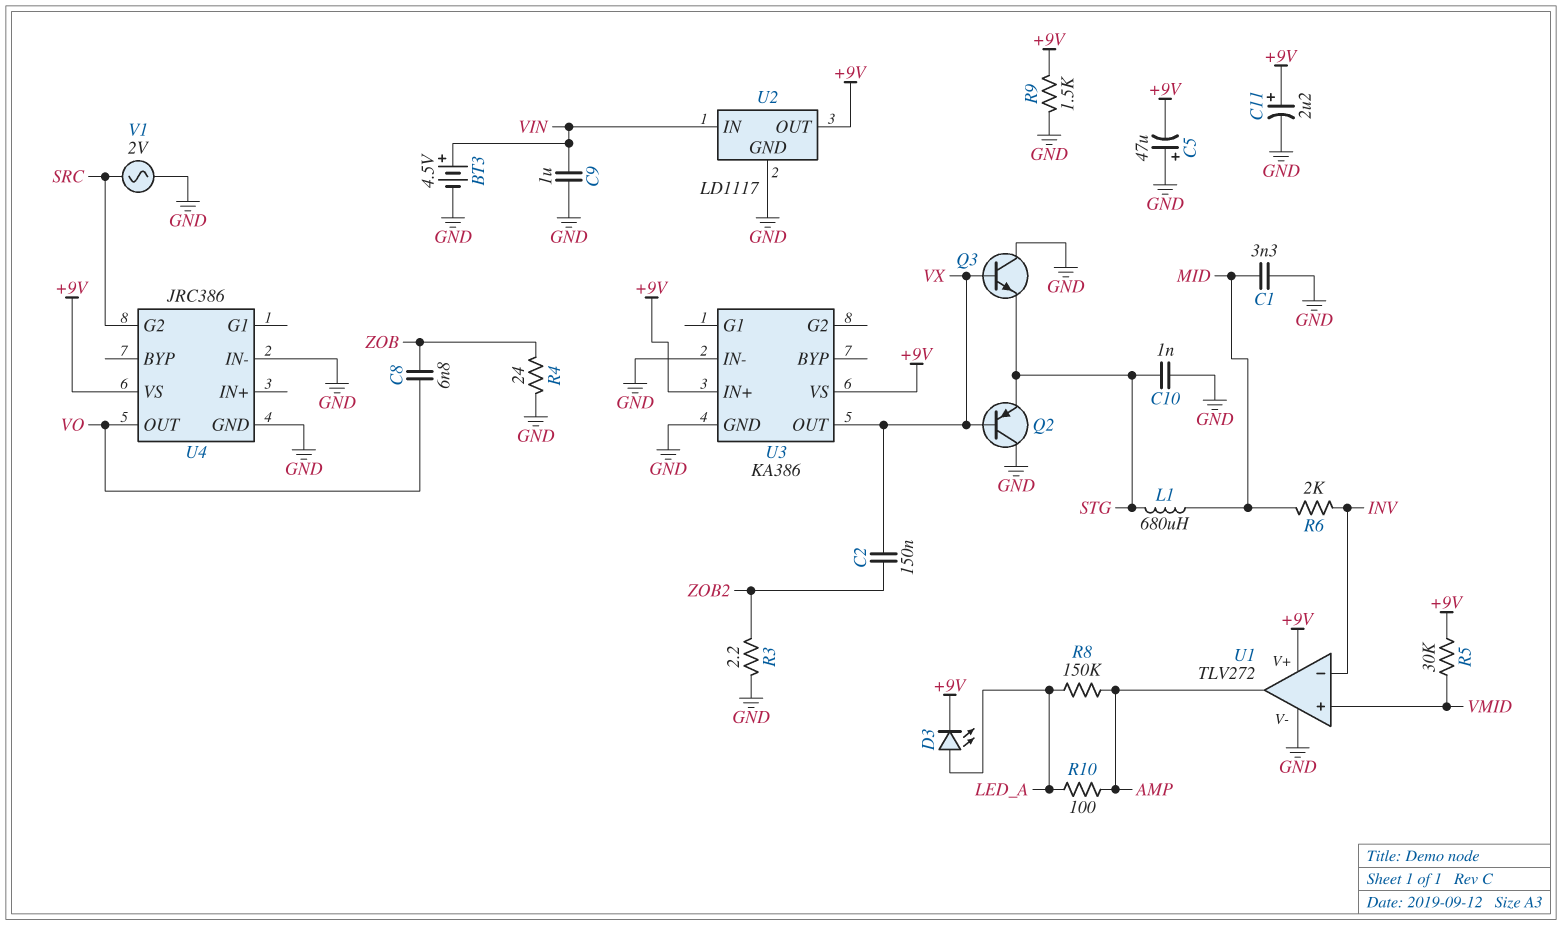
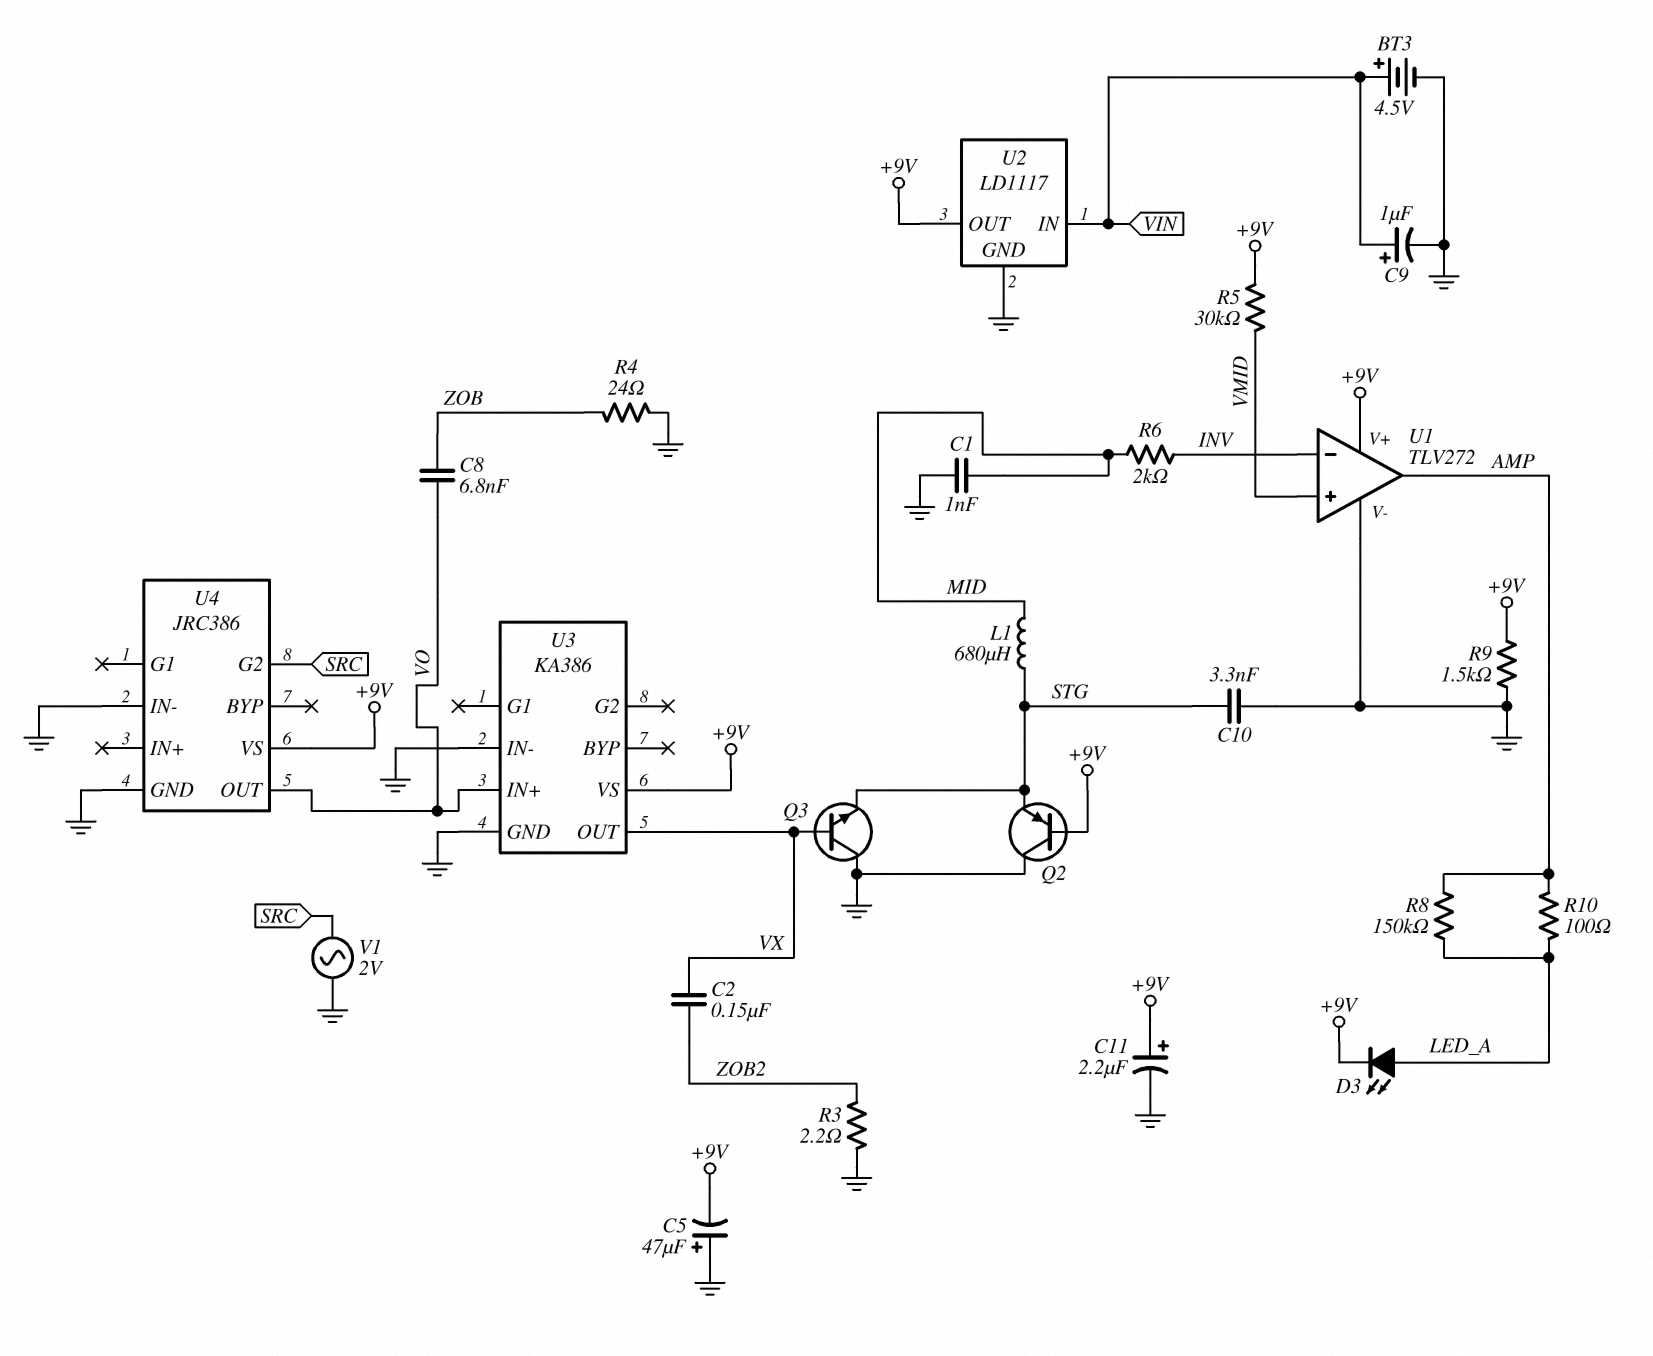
C1: 3.3nF (GND, MID) -> 1nF (GND, MID)
C9: 1uF (GND, VIN) -> 1uF (plus VIN, minus GND)
C10: 1nF (GND, STG) -> 3.3nF (GND, STG)
Q2: PNP (B VX, C GND, E STG) -> PNP (B +9V, C GND, E STG)
U3 pin IN+: +9V -> VO

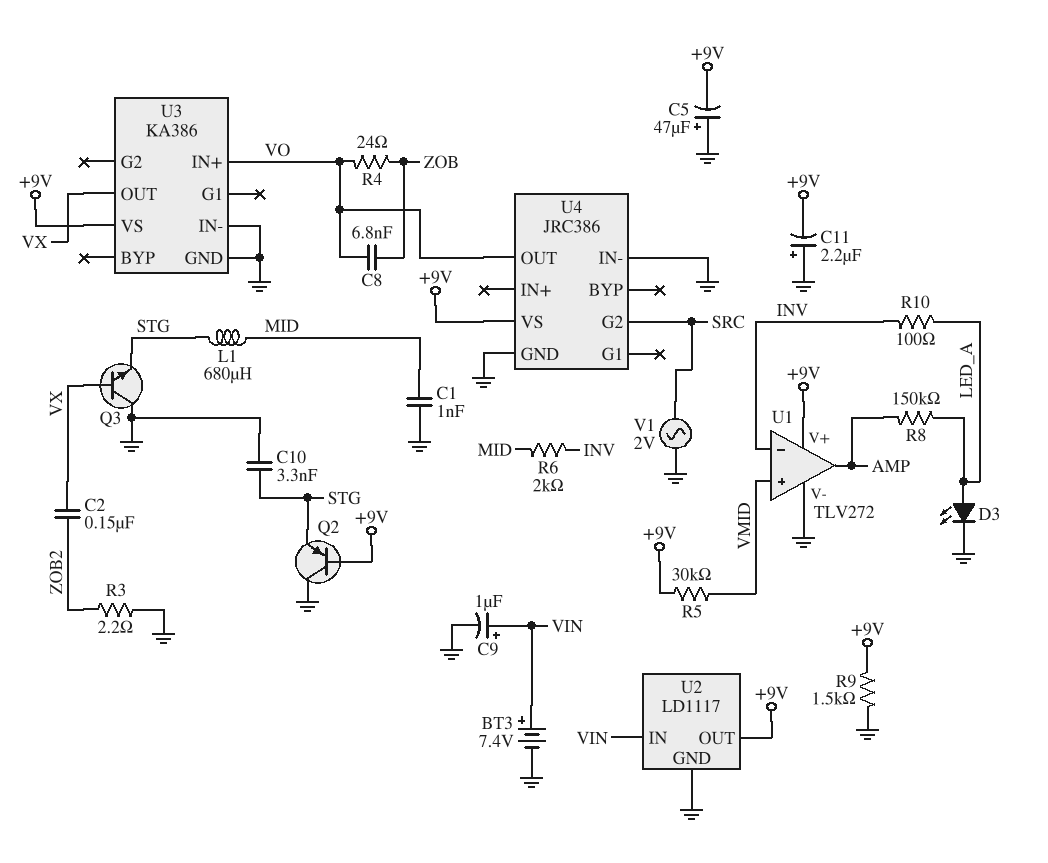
BT3: 4.5V (plus VIN, minus GND) -> 7.4V (plus VIN, minus GND)
C11: 2.2uF (plus +9V, minus GND) -> 2.2uF (plus GND, minus +9V)
D3: LED (A LED_A, K +9V) -> LED (A LED_A, K GND)
R4: 24 (GND, ZOB) -> 24 (VO, ZOB)
R10: 100 (AMP, LED_A) -> 100 (INV, LED_A)

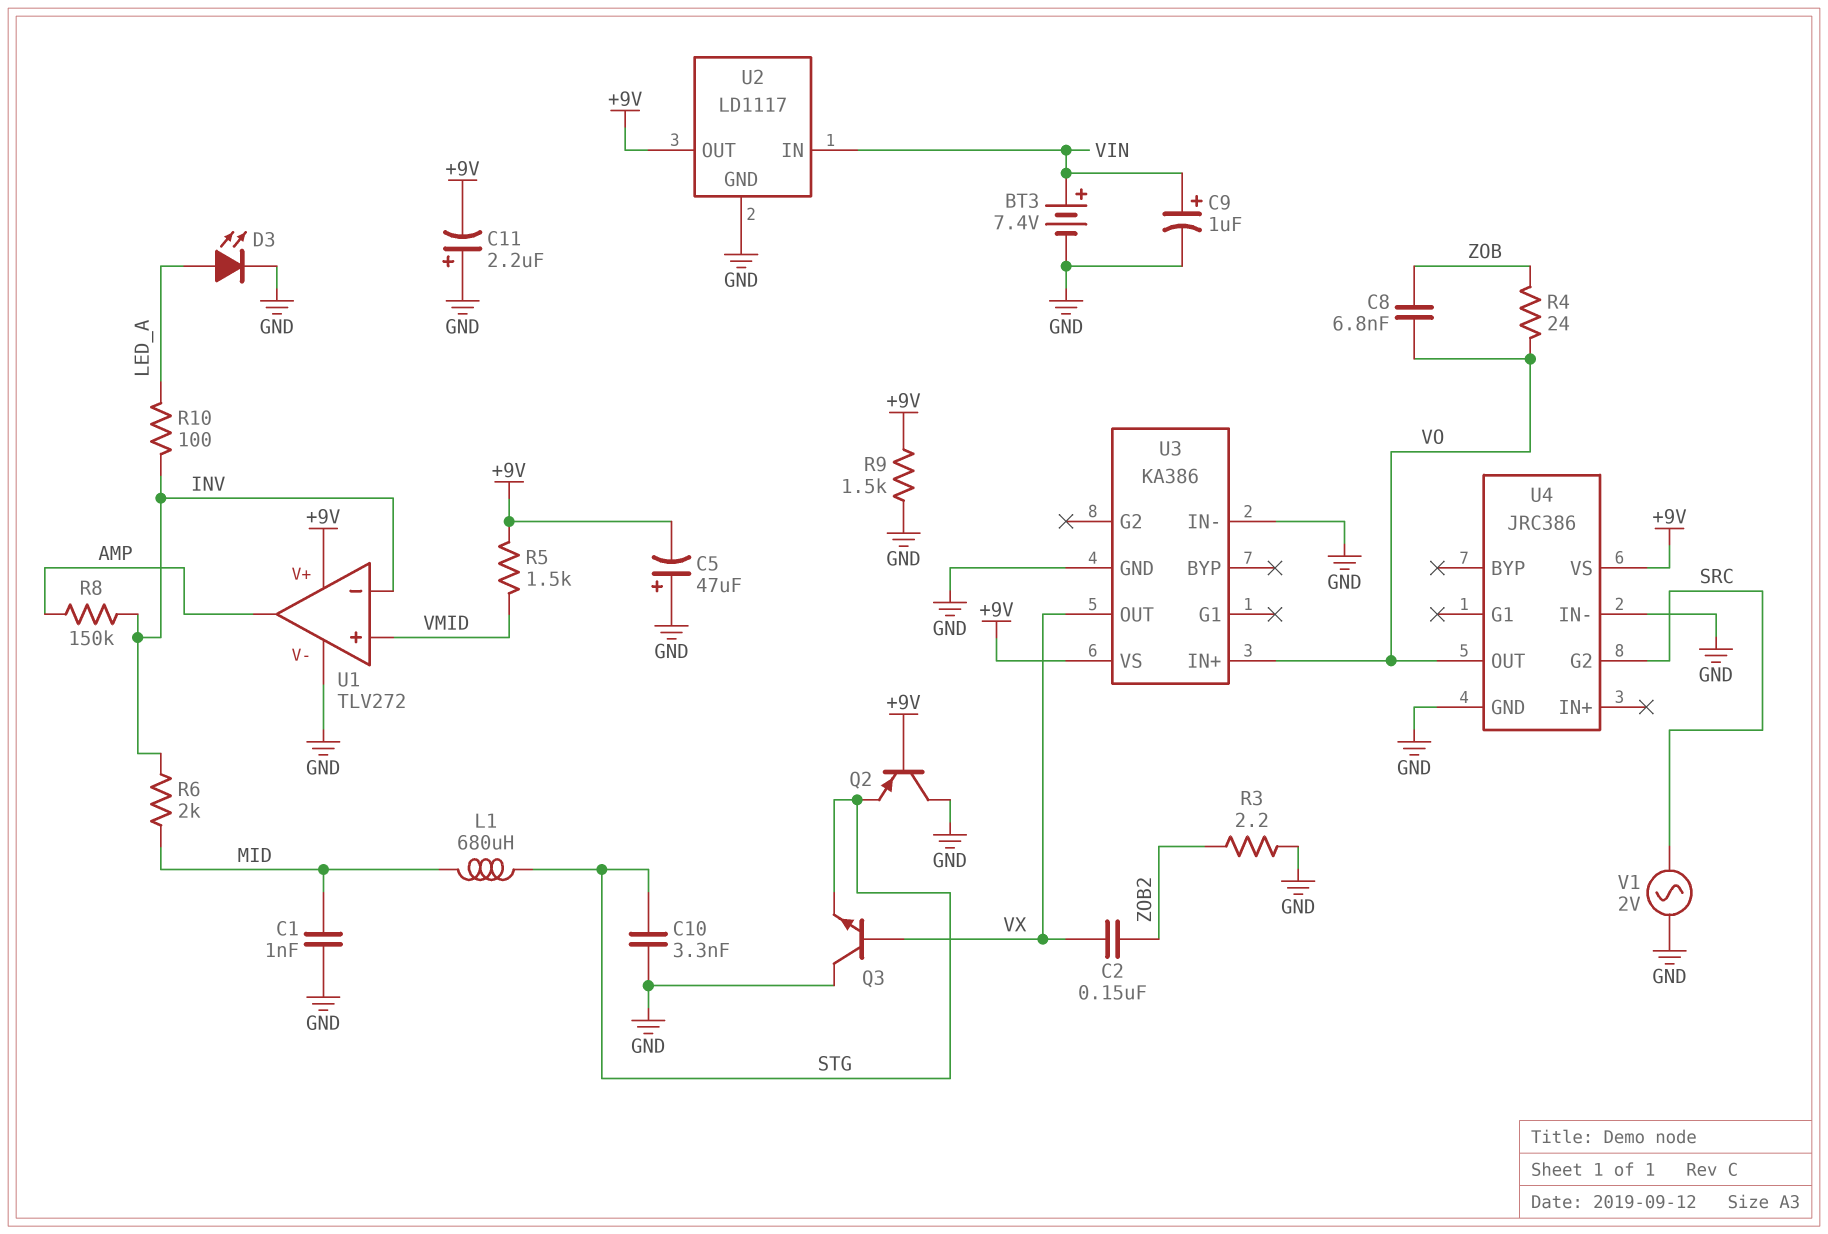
R5: 30k (+9V, VMID) -> 1.5k (+9V, VMID)
R8: 150k (AMP, LED_A) -> 150k (AMP, INV)

